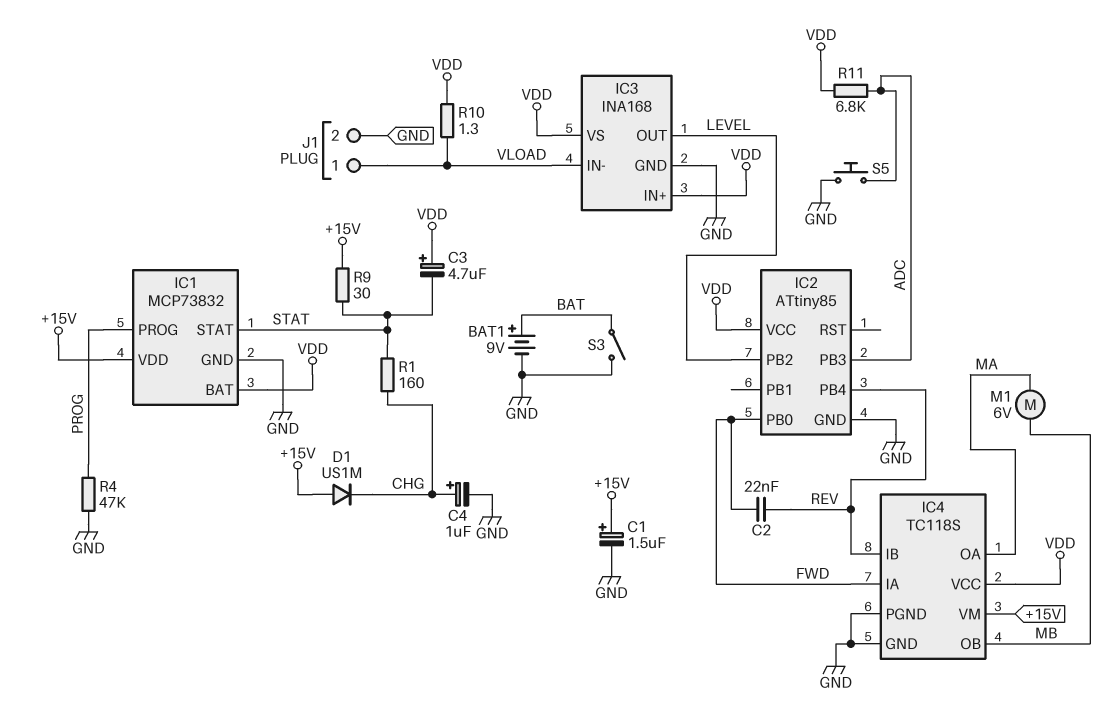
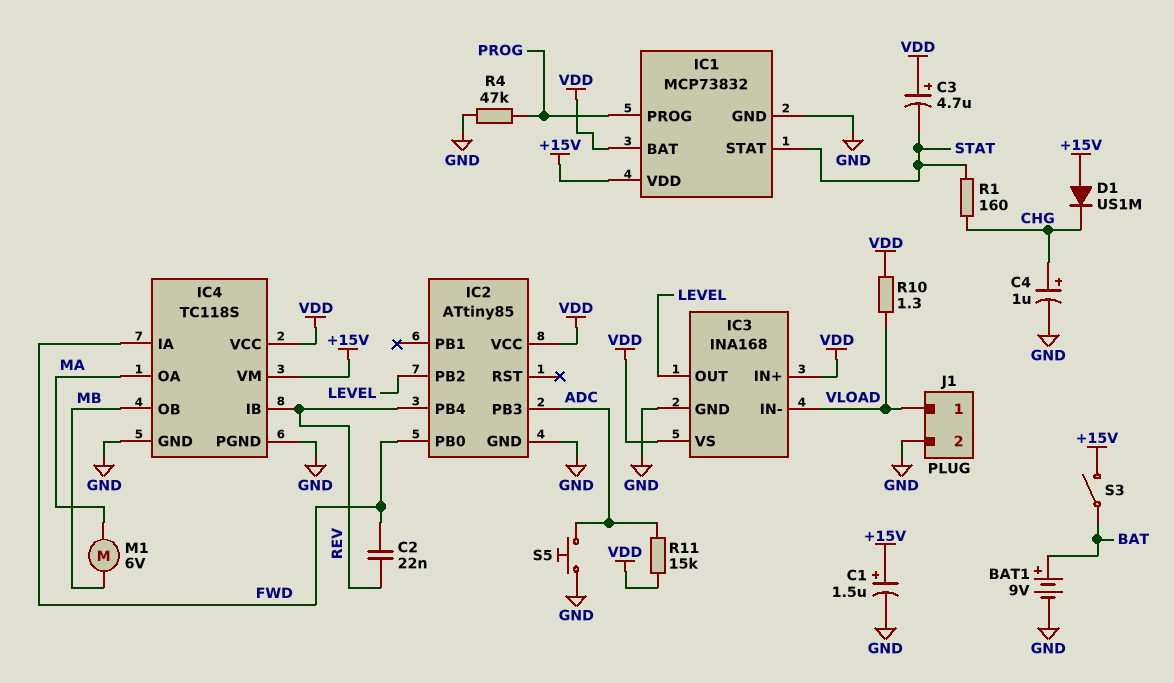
R9: 30 (+15V, STAT) -> none
R11: 6.8k (ADC, VDD) -> 15k (ADC, VDD)
S3: switch (BAT, GND) -> switch (+15V, BAT)

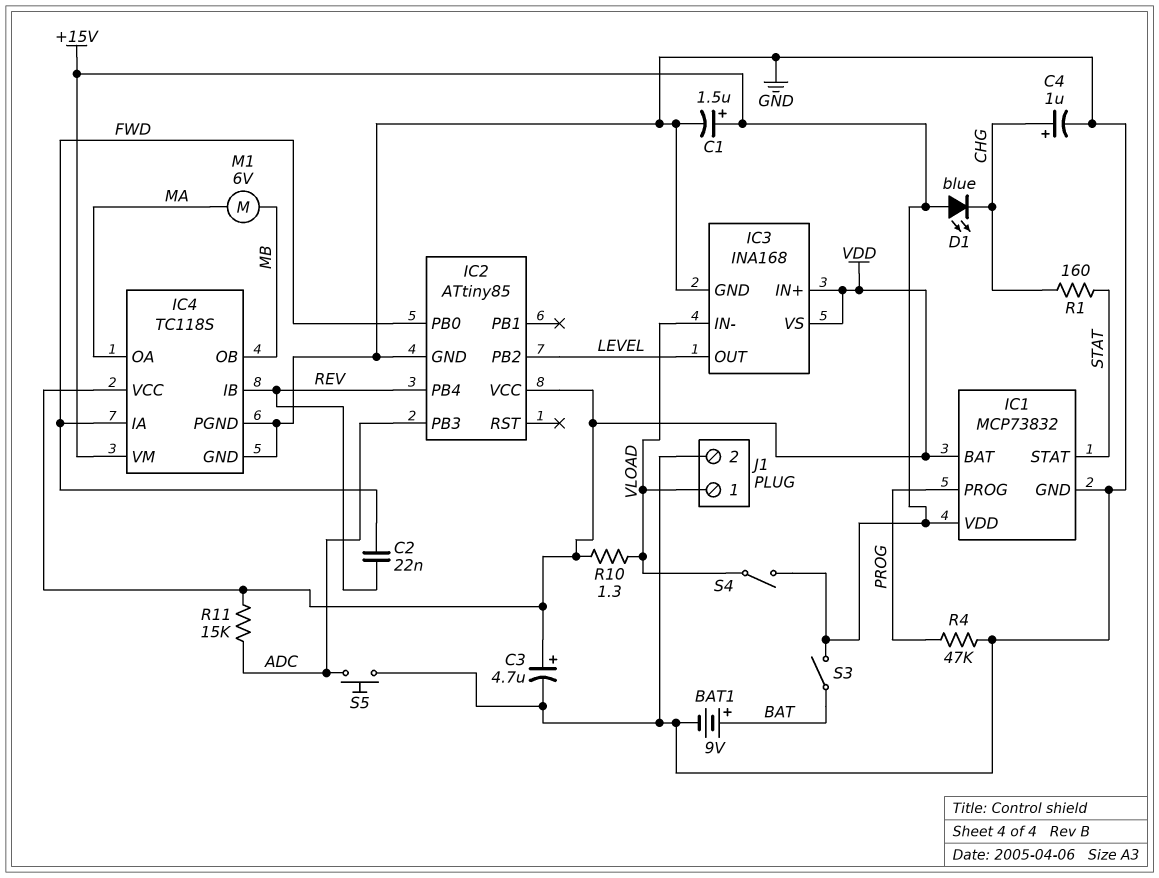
C3: 4.7uF (plus VDD, minus STAT) -> 4.7uF (plus VDD, minus GND)
D1: diode US1M (A +15V, K CHG) -> LED blue (A +15V, K CHG)
S4: none -> switch (+15V, VLOAD)

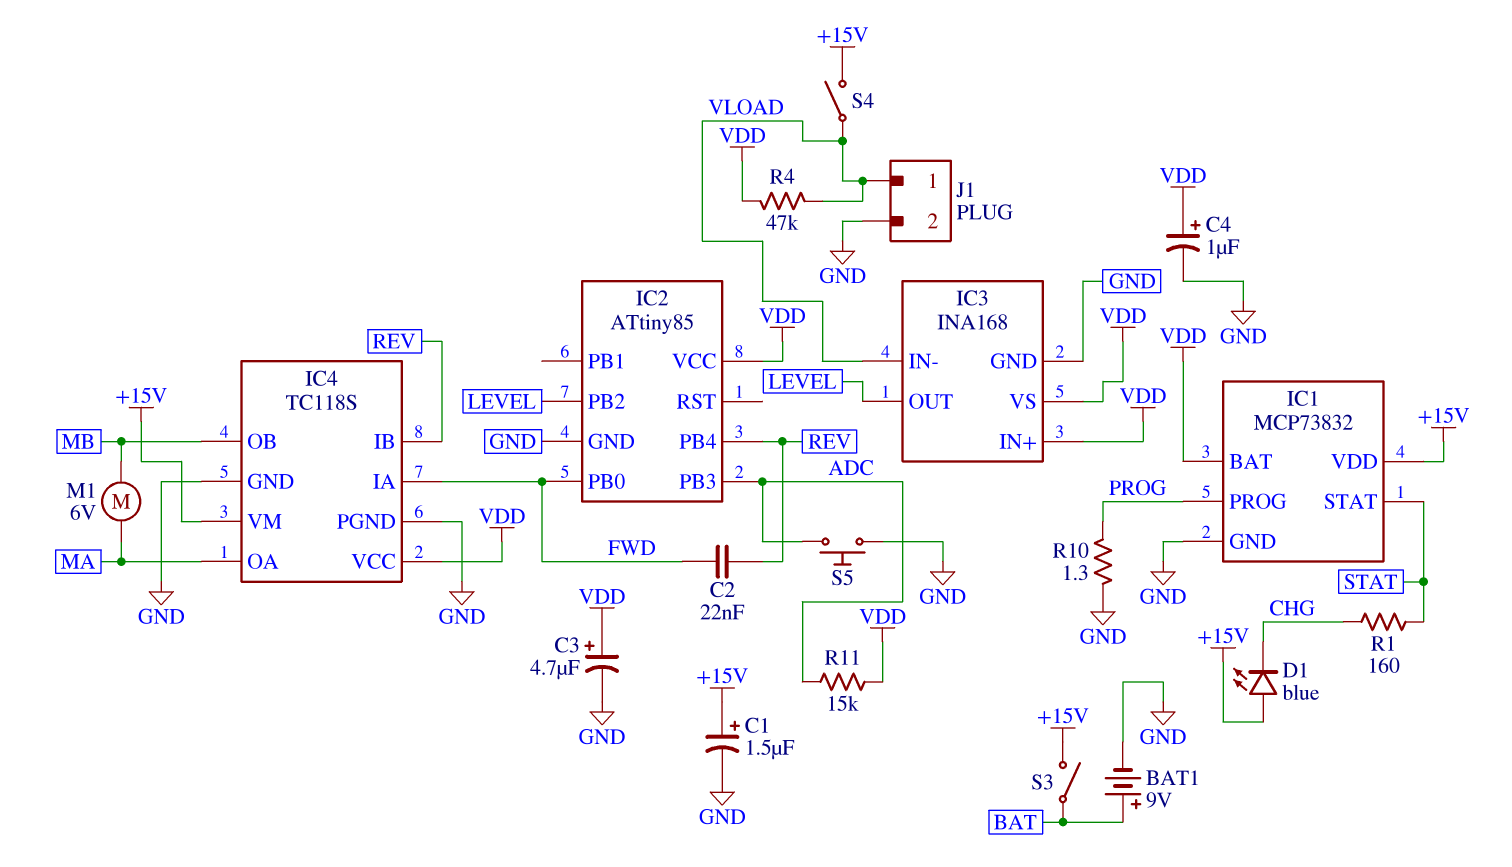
C4: 1uF (plus CHG, minus GND) -> 1uF (plus VDD, minus GND)
R4: 47k (GND, PROG) -> 47k (VDD, VLOAD)
R10: 1.3 (VDD, VLOAD) -> 1.3 (GND, PROG)

